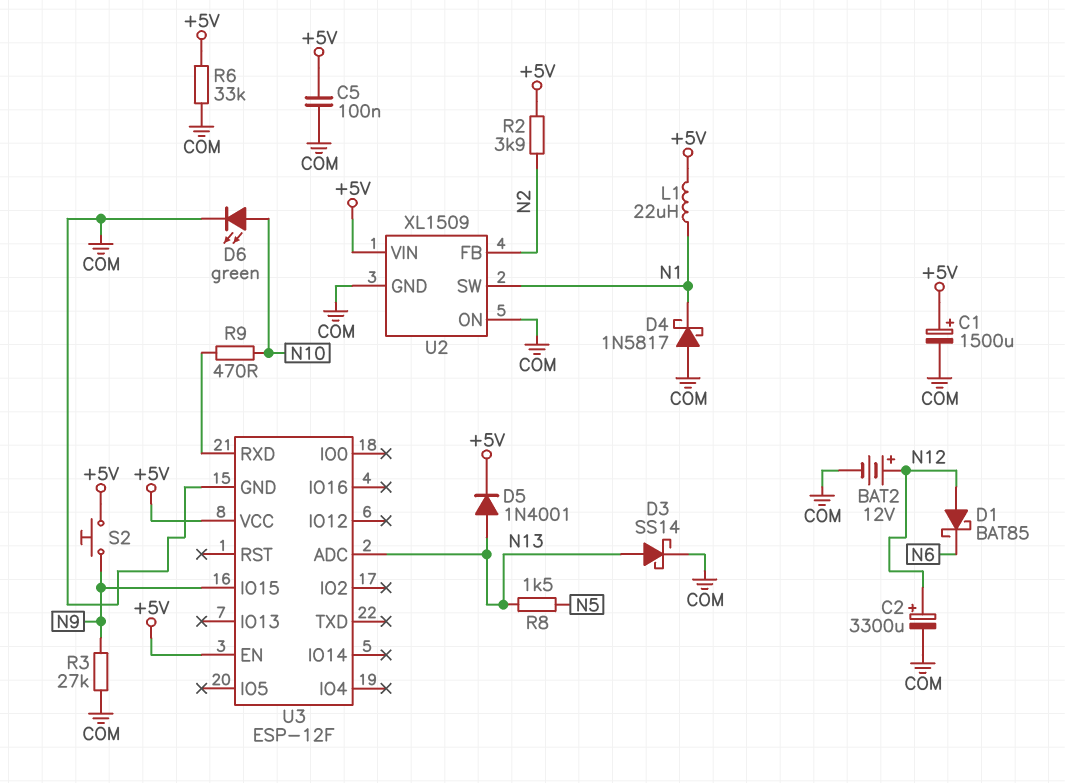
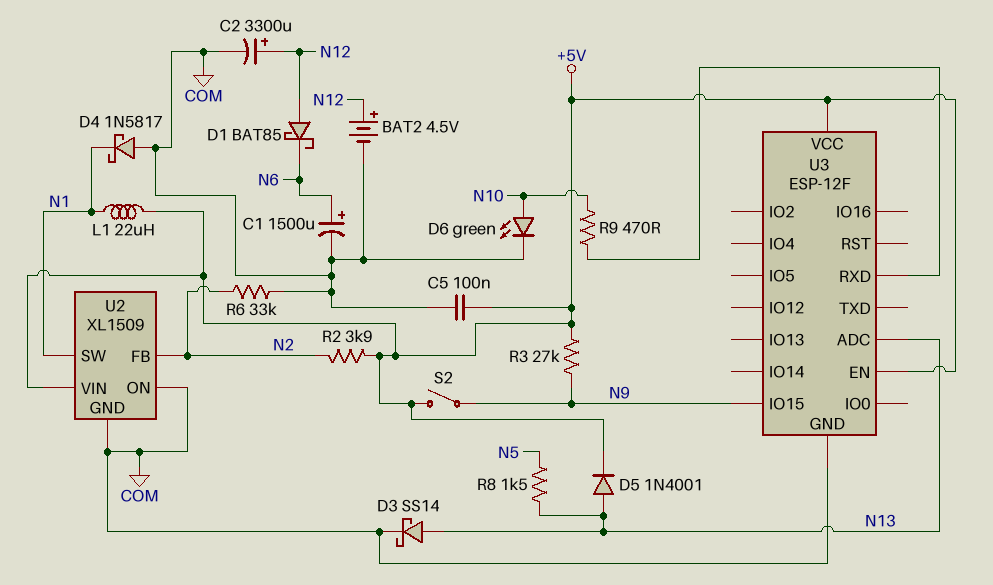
BAT2: 12V (plus N12, minus COM) -> 4.5V (plus N12, minus COM)
C1: 1500uF (plus +5V, minus COM) -> 1500uF (plus N6, minus COM)
R3: 27k (COM, N9) -> 27k (+5V, N9)
R6: 33k (+5V, COM) -> 33k (COM, N2)
S2: button (+5V, N9) -> switch (+5V, N9)

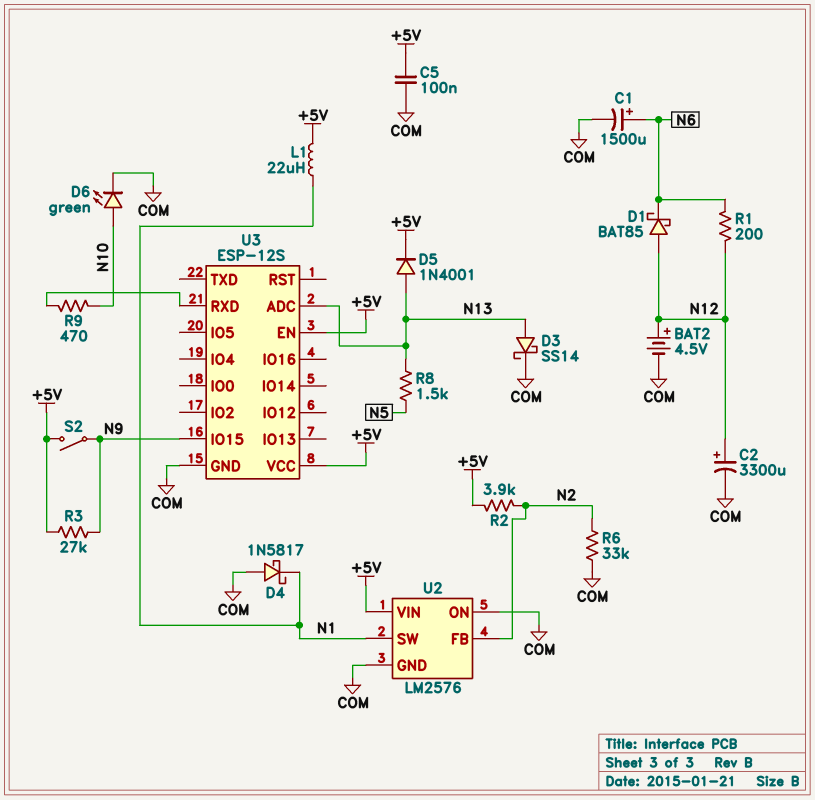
R1: none -> 200 (N6, N12)
U2: XL1509 -> LM2576
U3: ESP-12F -> ESP-12S

